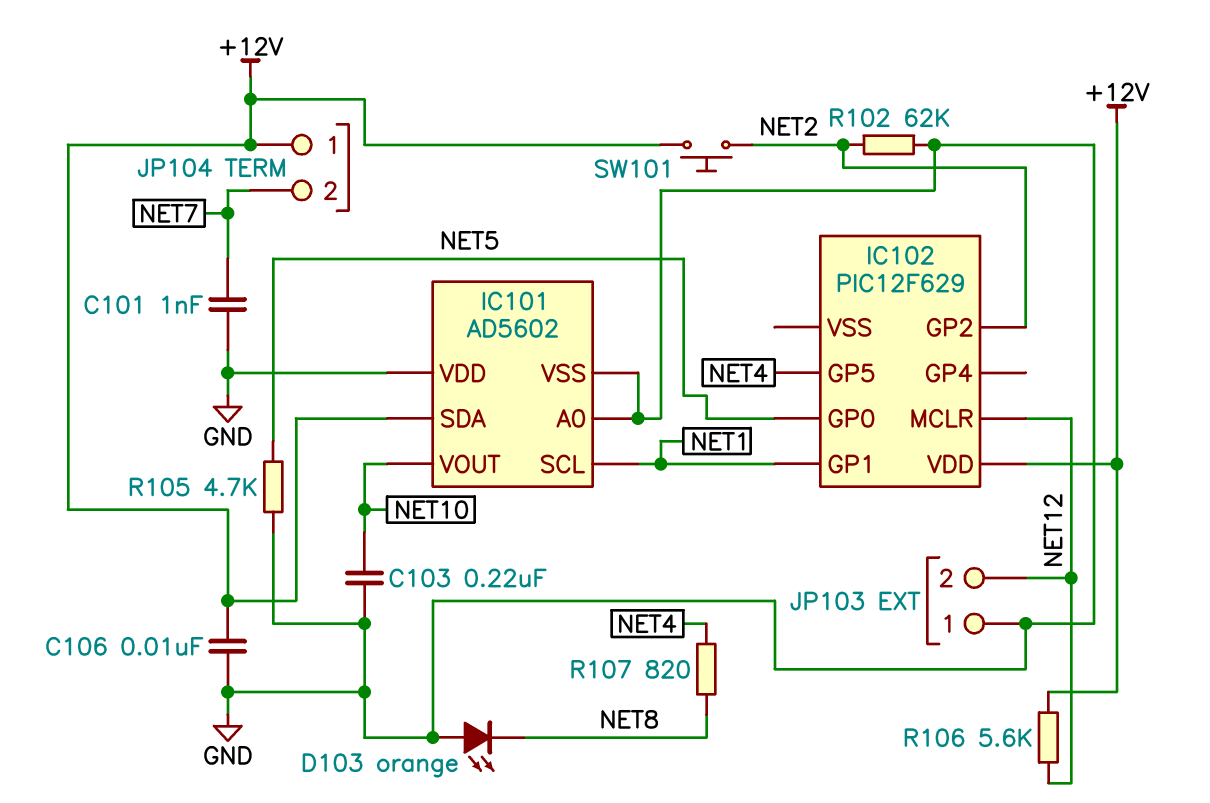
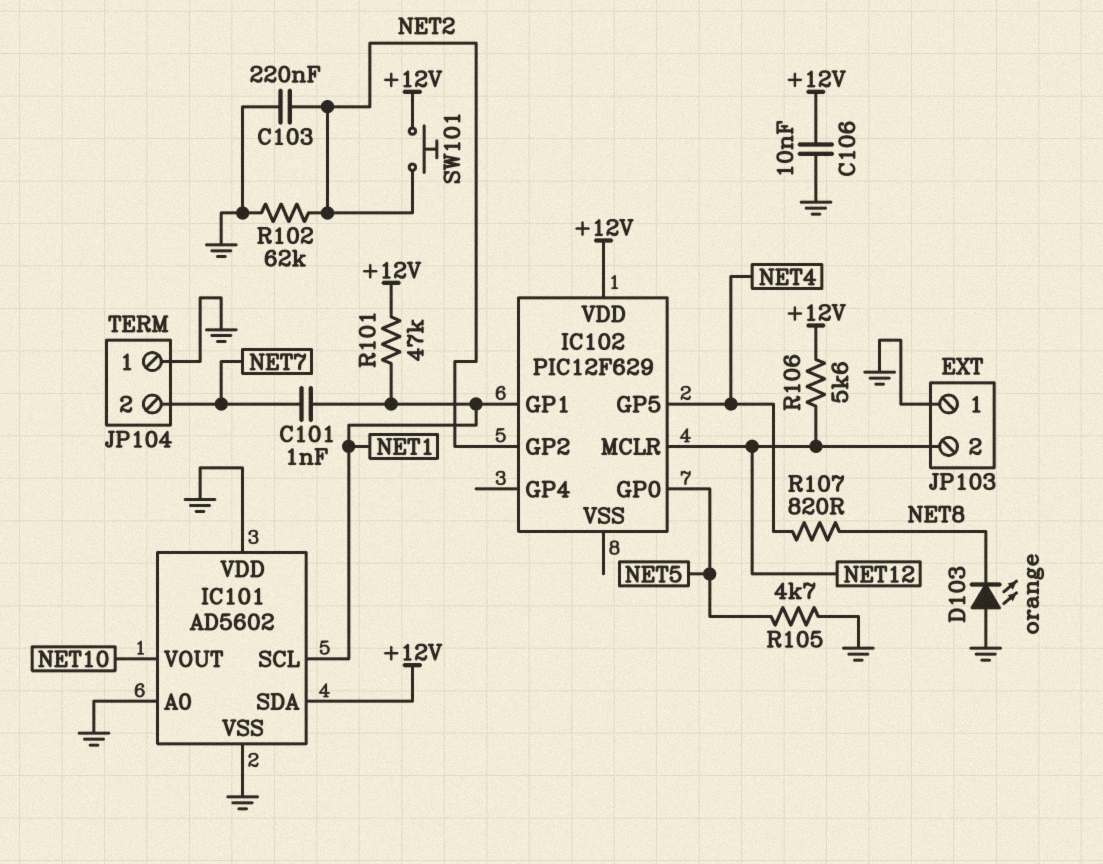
C101: 1nF (GND, NET7) -> 1nF (NET1, NET7)
C103: 220nF (GND, NET10) -> 220nF (GND, NET2)
JP104 pin 1: +12V -> GND
R101: none -> 47k (+12V, NET1)

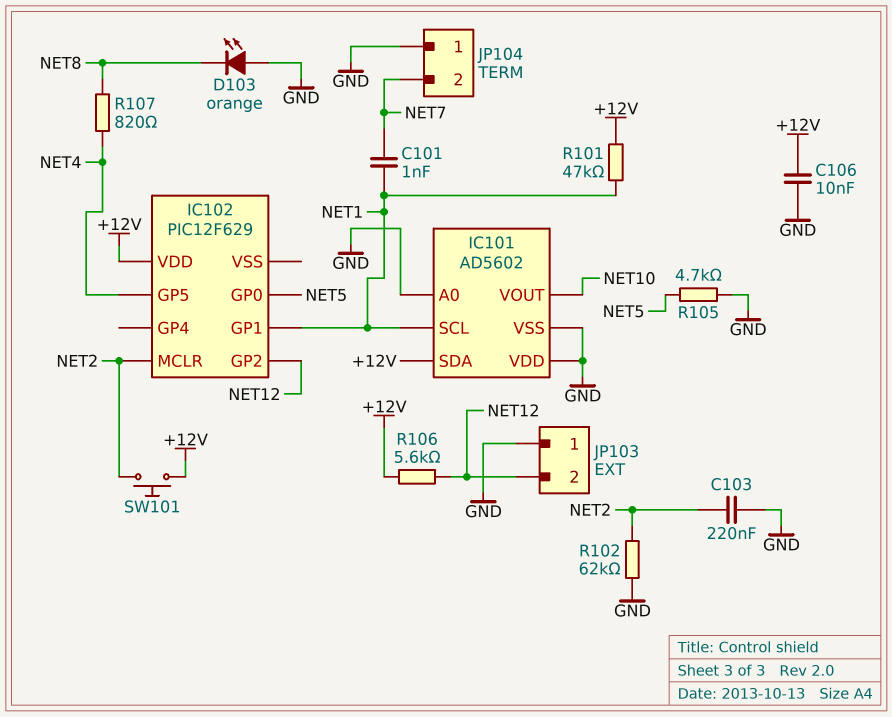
IC102 pin GP2: NET2 -> NET12
IC102 pin MCLR: NET12 -> NET2

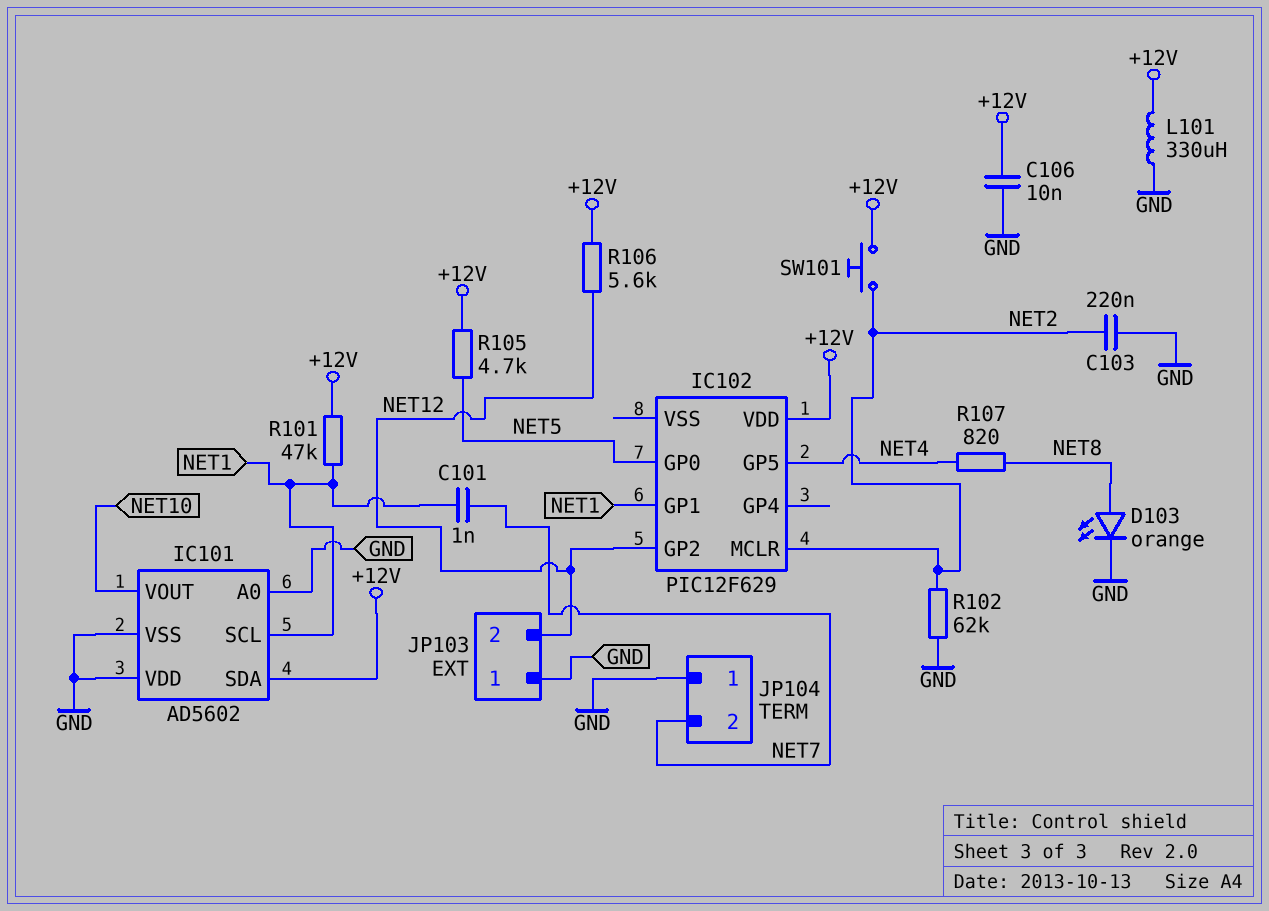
D103: LED orange (A GND, K NET8) -> LED orange (A NET8, K GND)
L101: none -> 330uH (+12V, GND)
R105: 4.7k (GND, NET5) -> 4.7k (+12V, NET5)

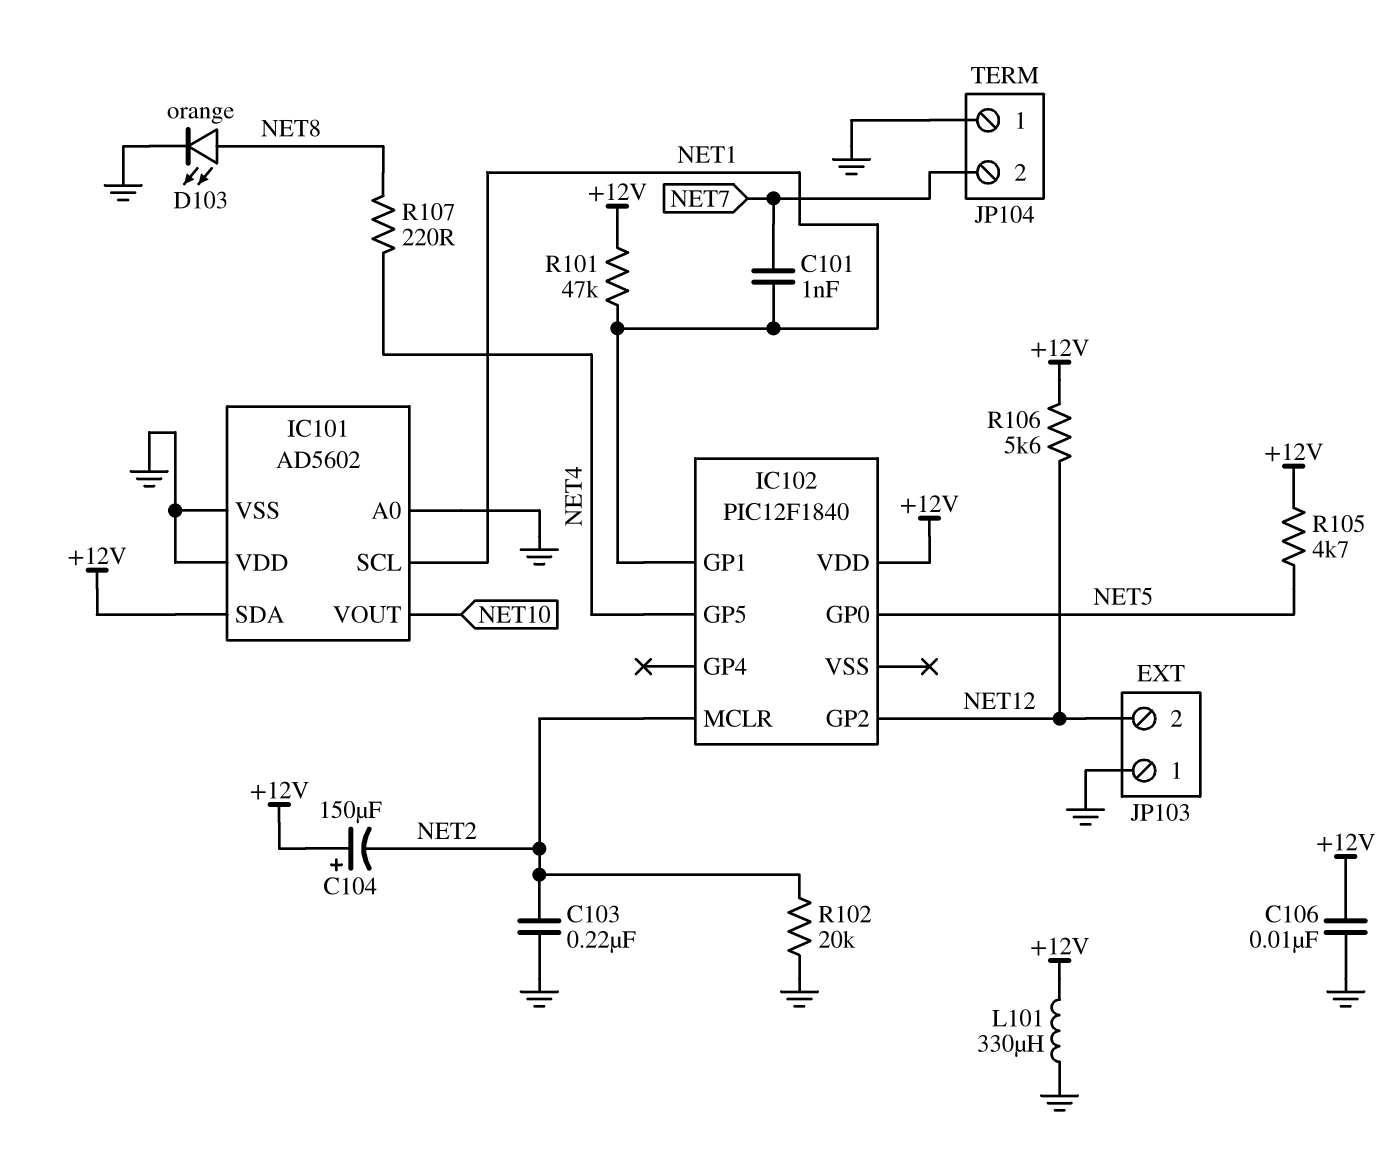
C104: none -> 150uF (plus +12V, minus NET2)
IC102: PIC12F629 -> PIC12F1840
R102: 62k (GND, NET2) -> 20k (GND, NET2)
R107: 820 (NET4, NET8) -> 220 (NET4, NET8)
SW101: button (+12V, NET2) -> none

